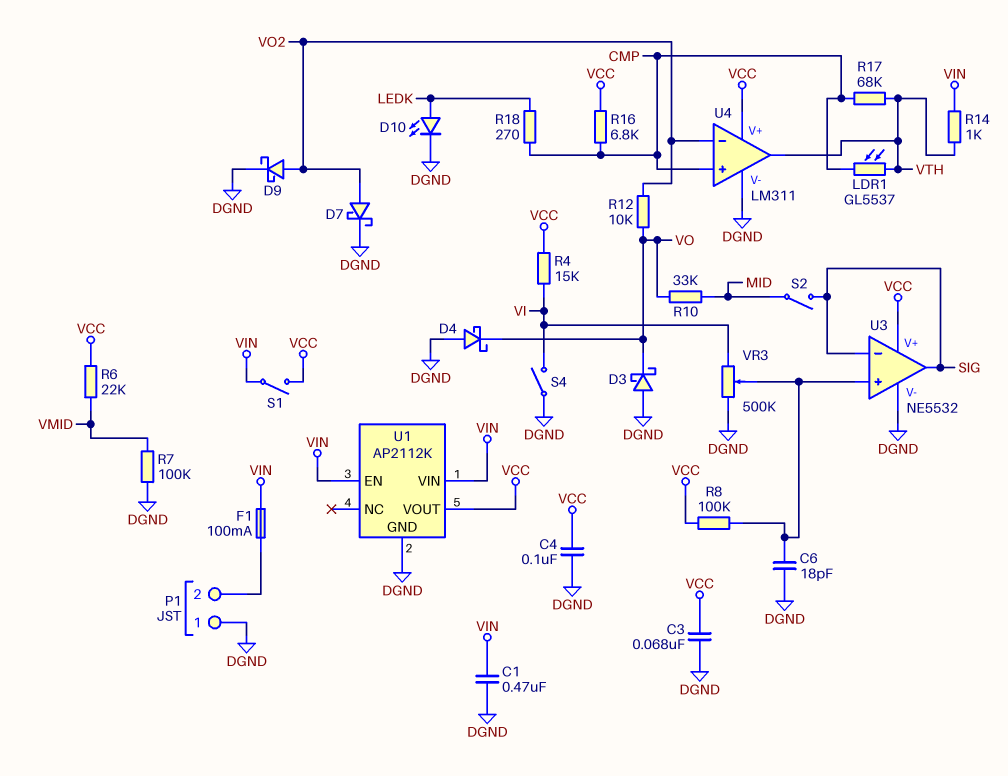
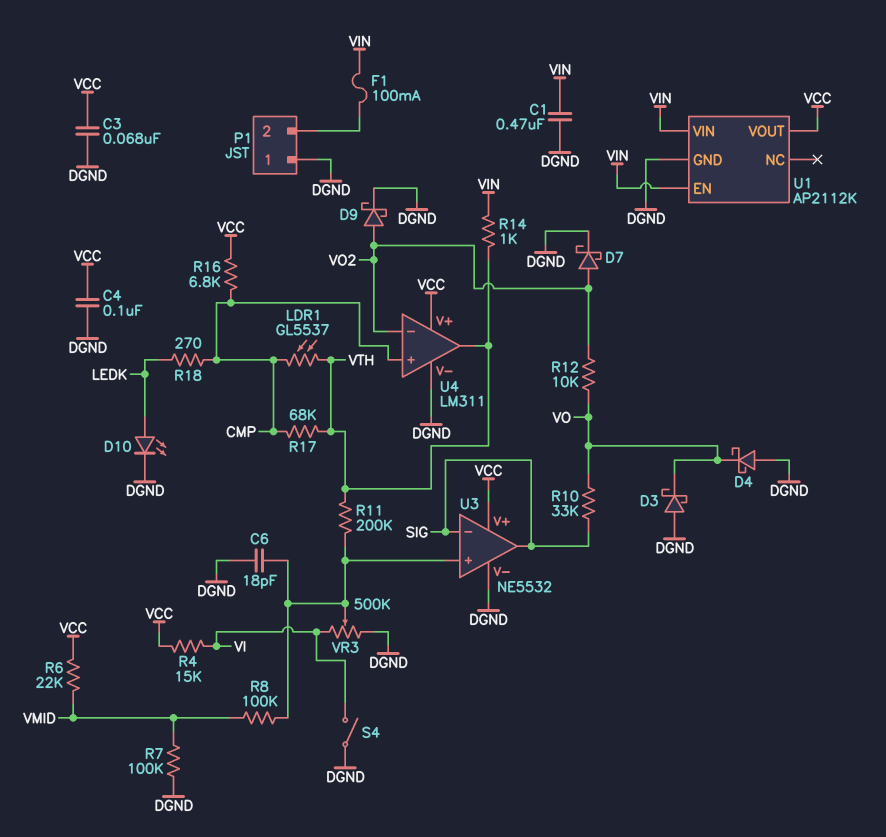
R8: 100k (U3/in+, VCC) -> 100k (U3/in+, VMID)
R10: 33k (MID, VO) -> 33k (SIG, VO)
R11: none -> 200k (U3/in+, VTH)
S1: switch (VCC, VIN) -> none
S2: switch (MID, SIG) -> none

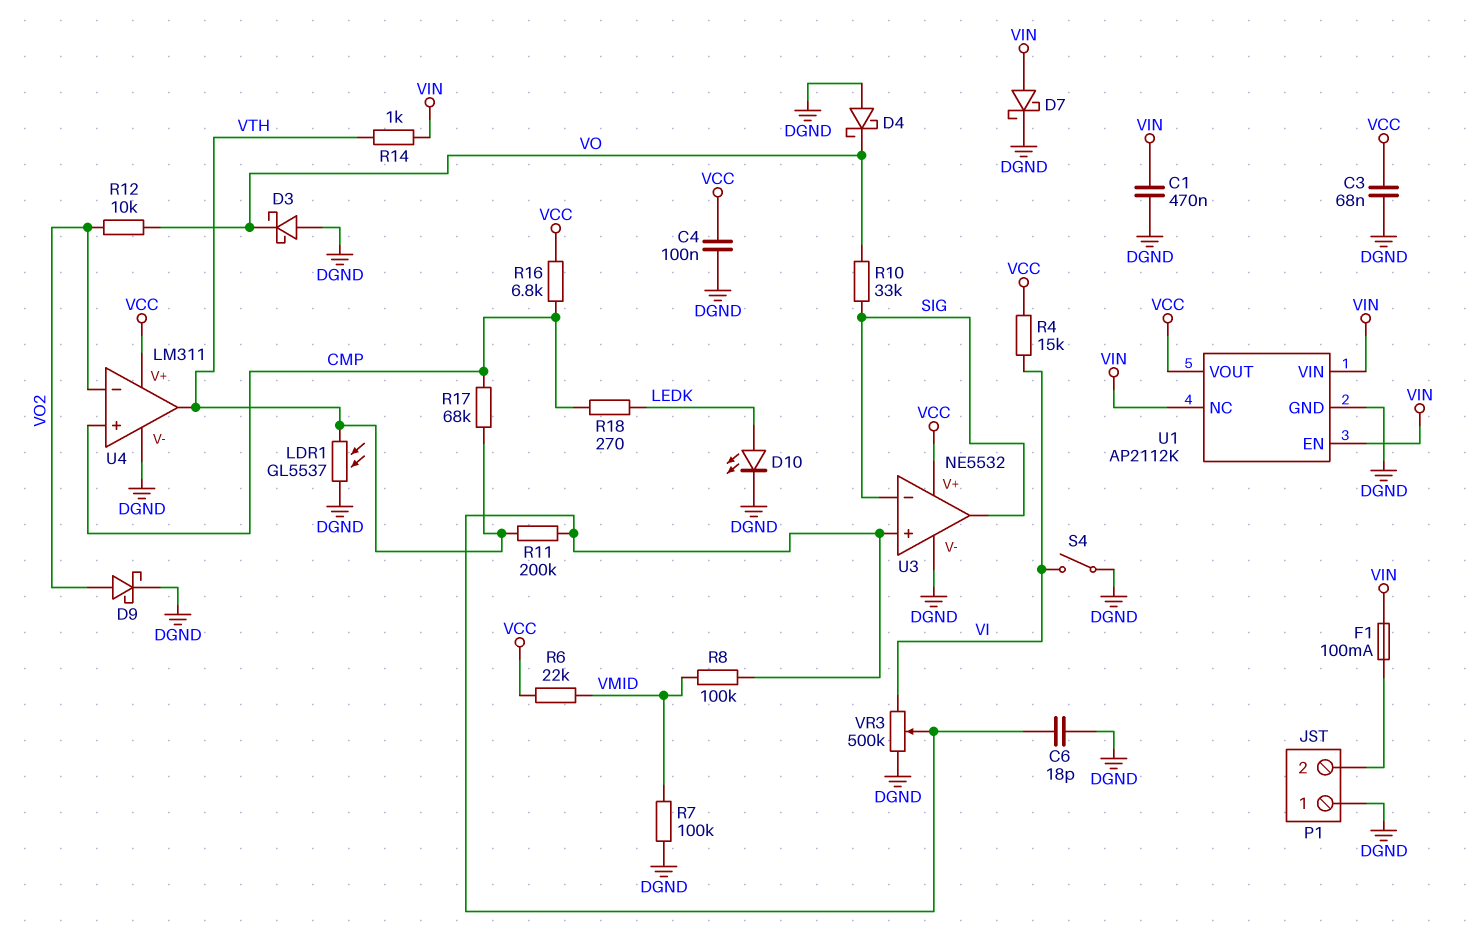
D7: schottky (A VO2, K DGND) -> schottky (A VIN, K DGND)
LDR1: GL5537 (CMP, VTH) -> GL5537 (DGND, VTH)
U1 pin NC: none -> VIN

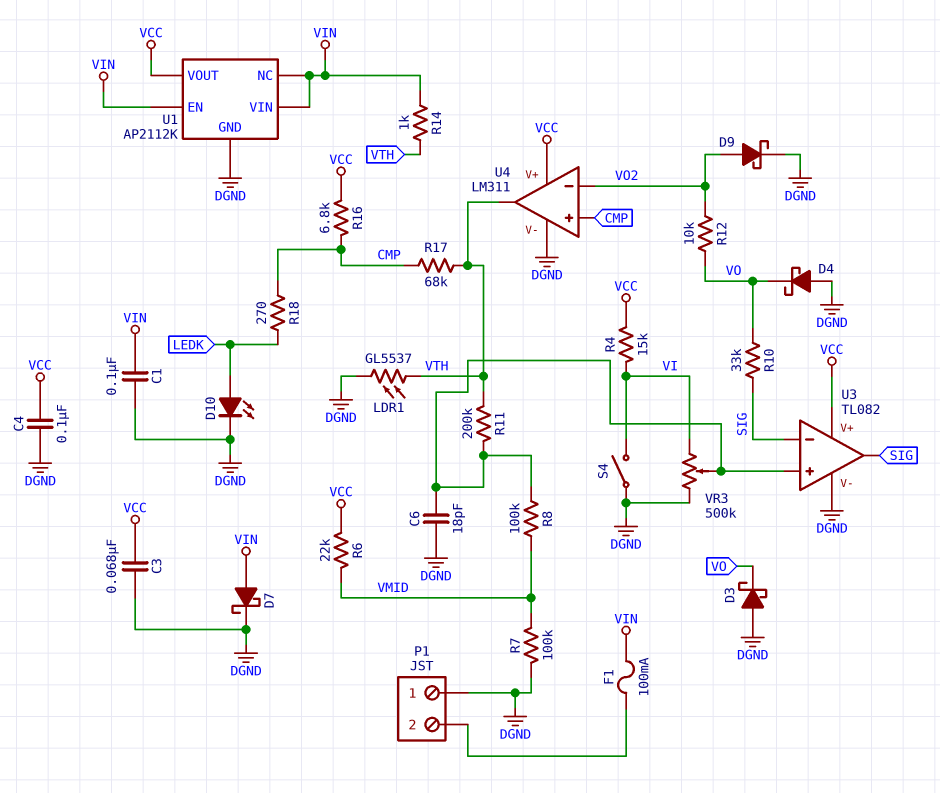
C1: 470nF (DGND, VIN) -> 100nF (DGND, VIN)
U3: NE5532 -> TL082

